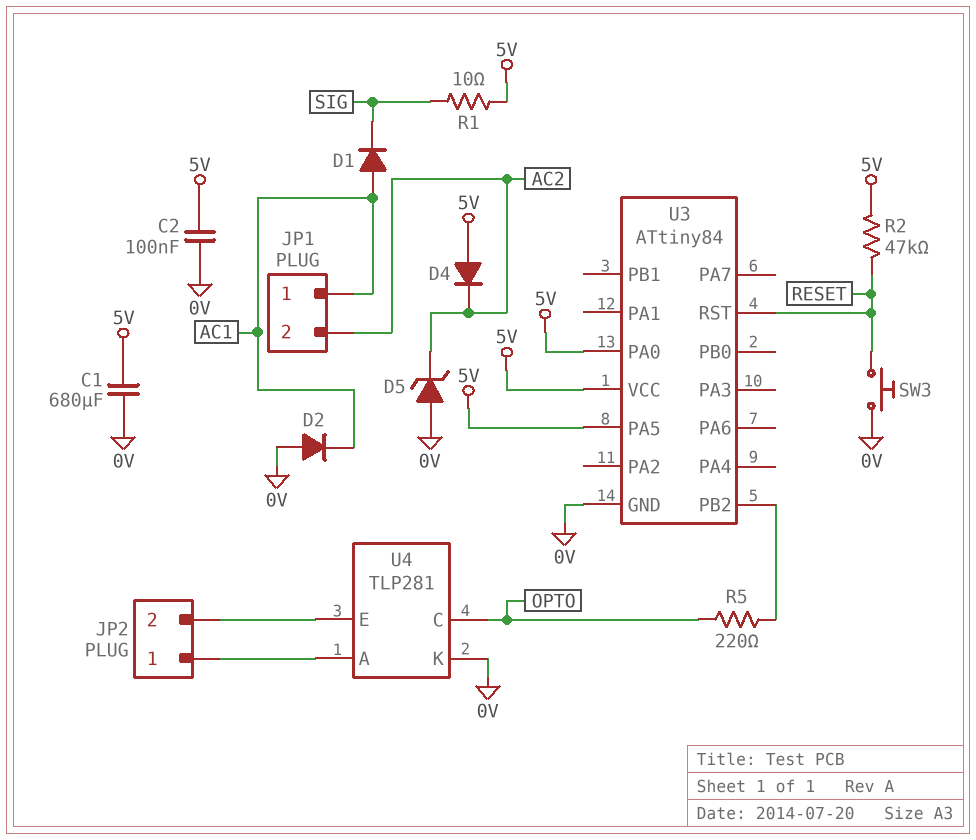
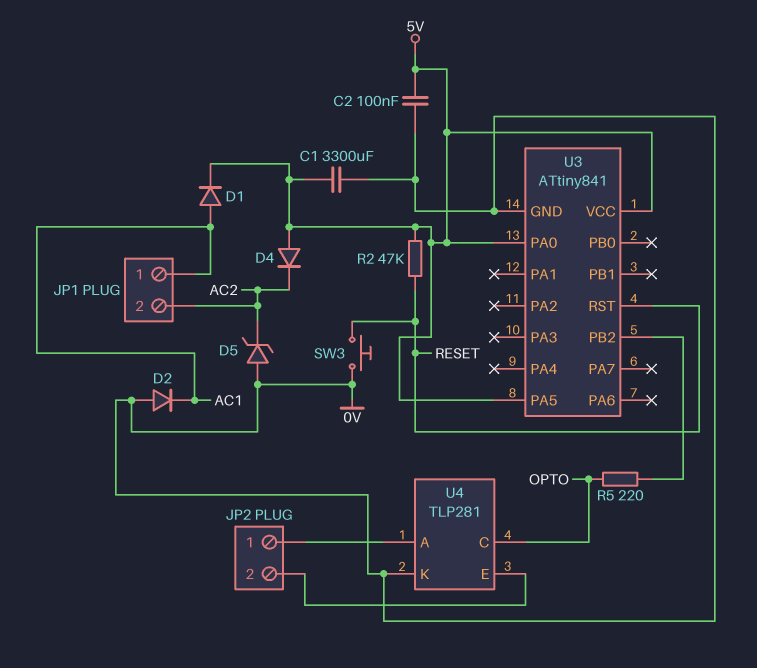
C1: 680uF (0V, 5V) -> 3300uF (0V, 5V)
D1: diode (A AC1, K SIG) -> diode (A AC1, K 5V)
R1: 10 (5V, SIG) -> none
U3: ATtiny84 -> ATtiny841

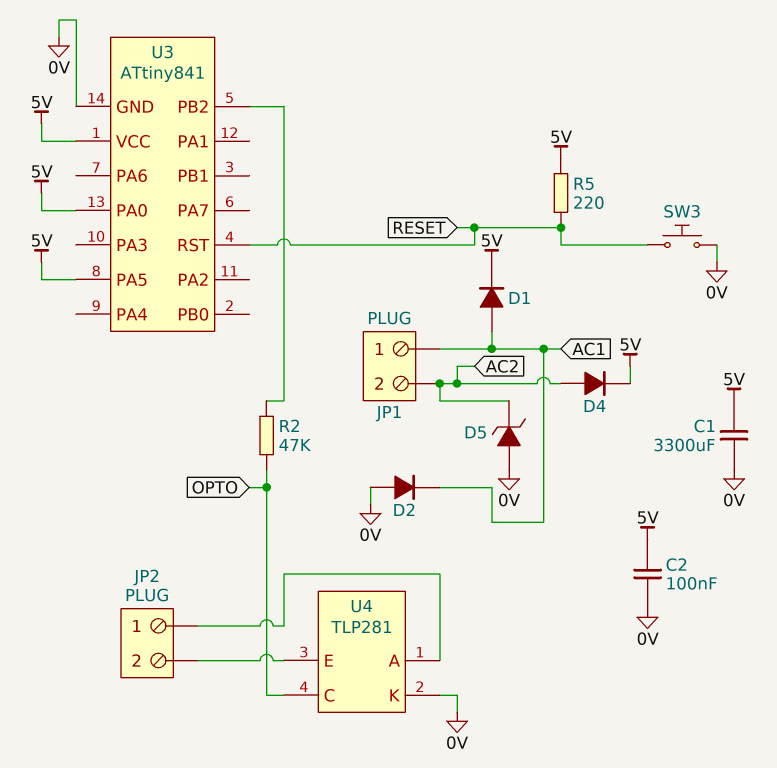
D4: diode (A 5V, K AC2) -> diode (A AC2, K 5V)
R2: 47k (5V, RESET) -> 47k (OPTO, U3/PB2)
R5: 220 (OPTO, U3/PB2) -> 220 (5V, RESET)

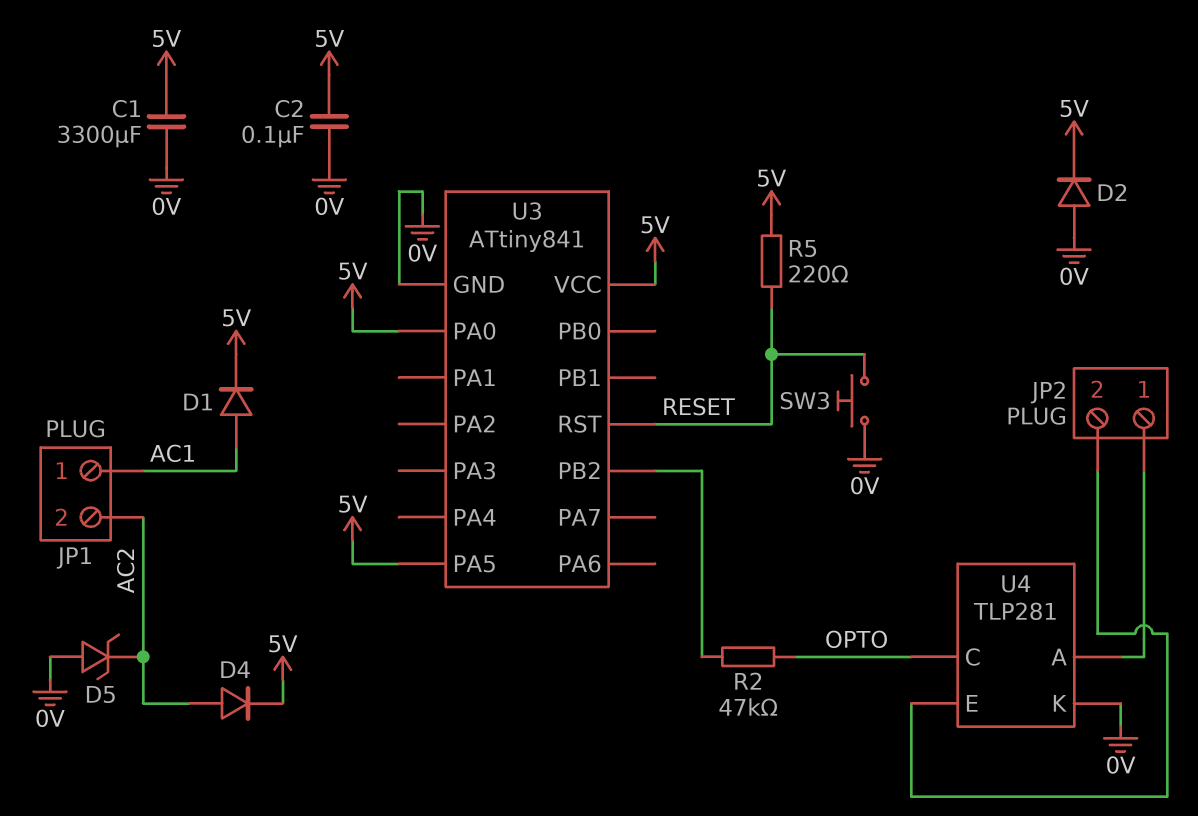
D2: diode (A 0V, K AC1) -> diode (A 0V, K 5V)

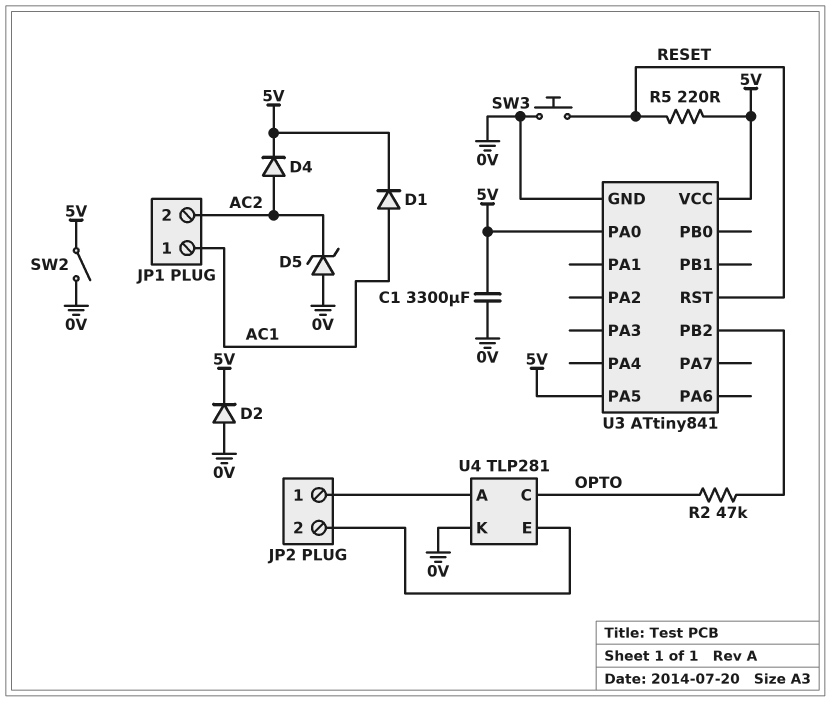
C2: 100nF (0V, 5V) -> none
SW2: none -> switch (0V, 5V)

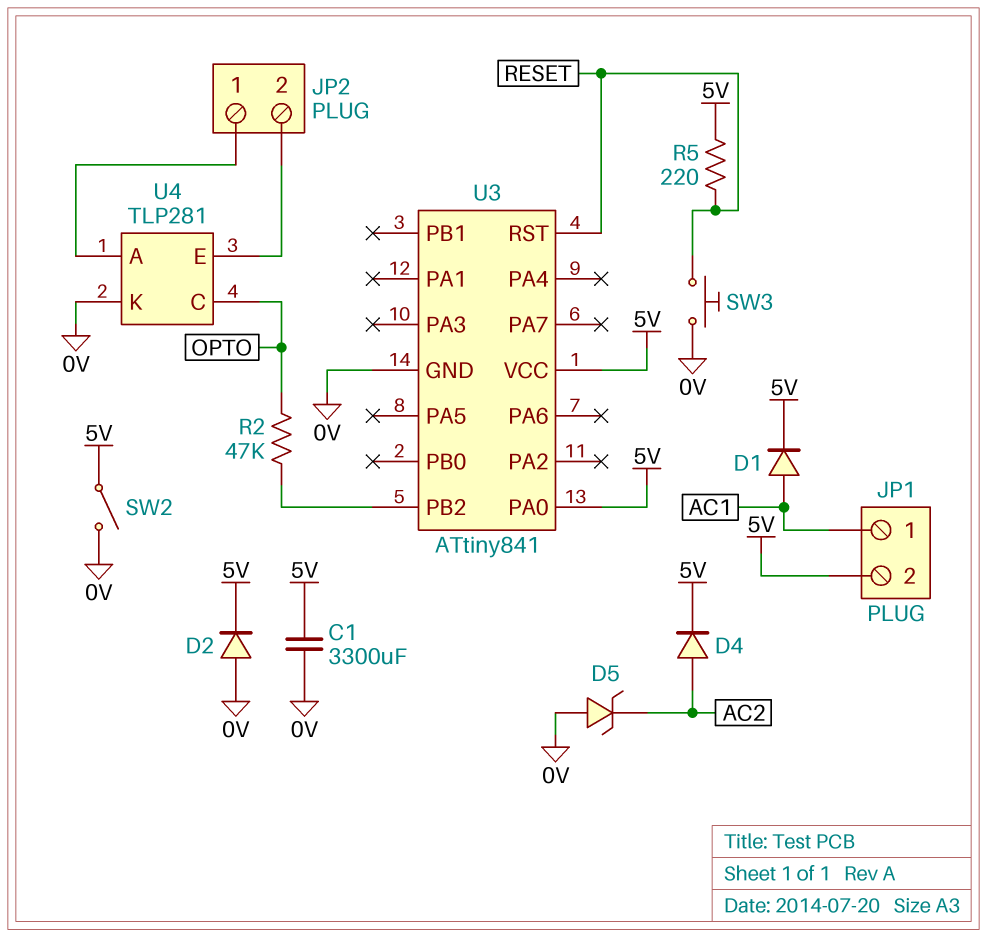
JP1 pin 2: AC2 -> 5V
U3 pin PA5: 5V -> none

